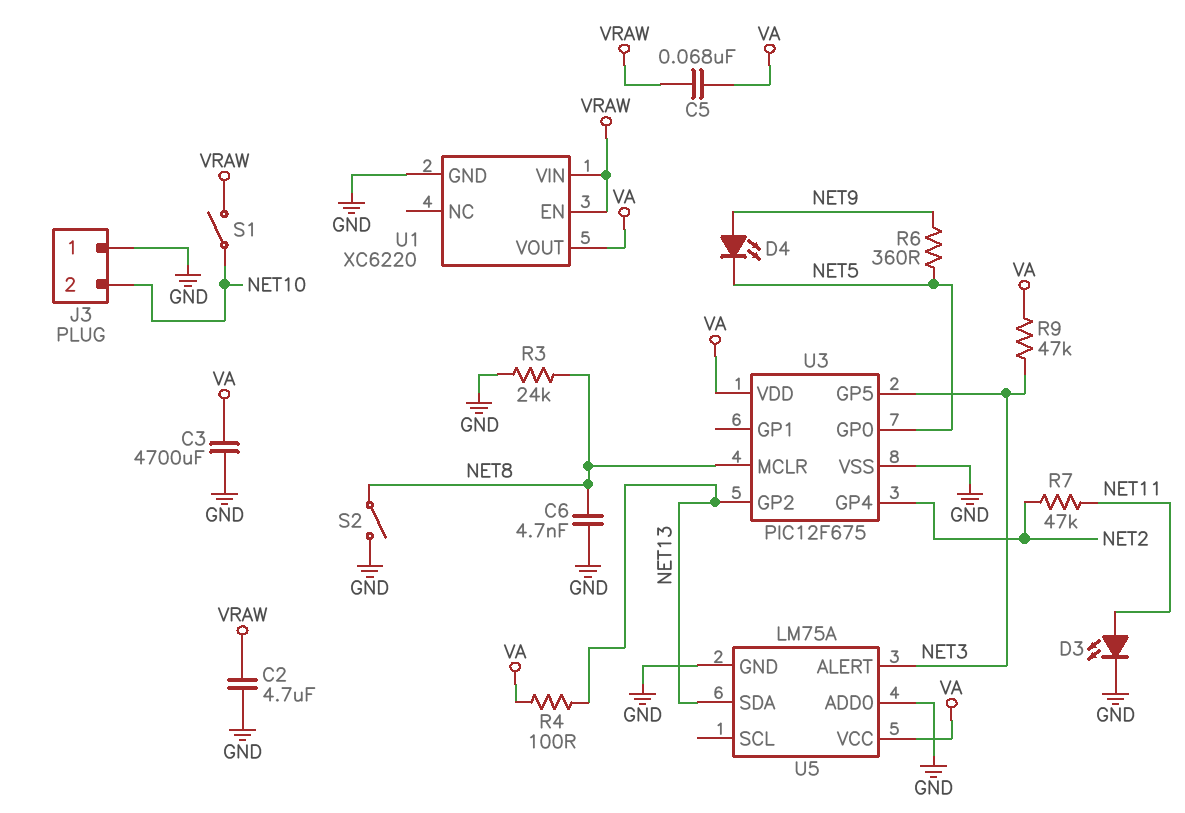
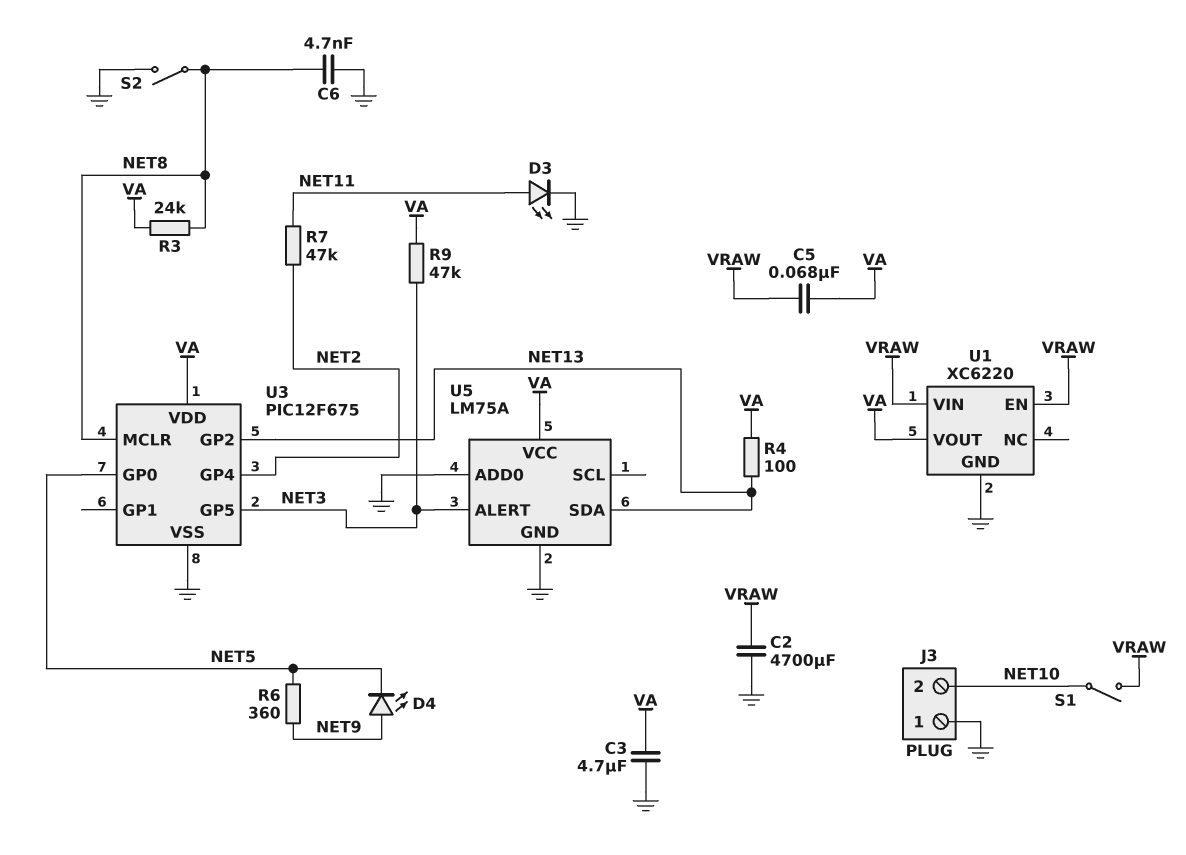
C2: 4.7uF (GND, VRAW) -> 4700uF (GND, VRAW)
C3: 4700uF (GND, VA) -> 4.7uF (GND, VA)
R3: 24k (GND, NET8) -> 24k (NET8, VA)

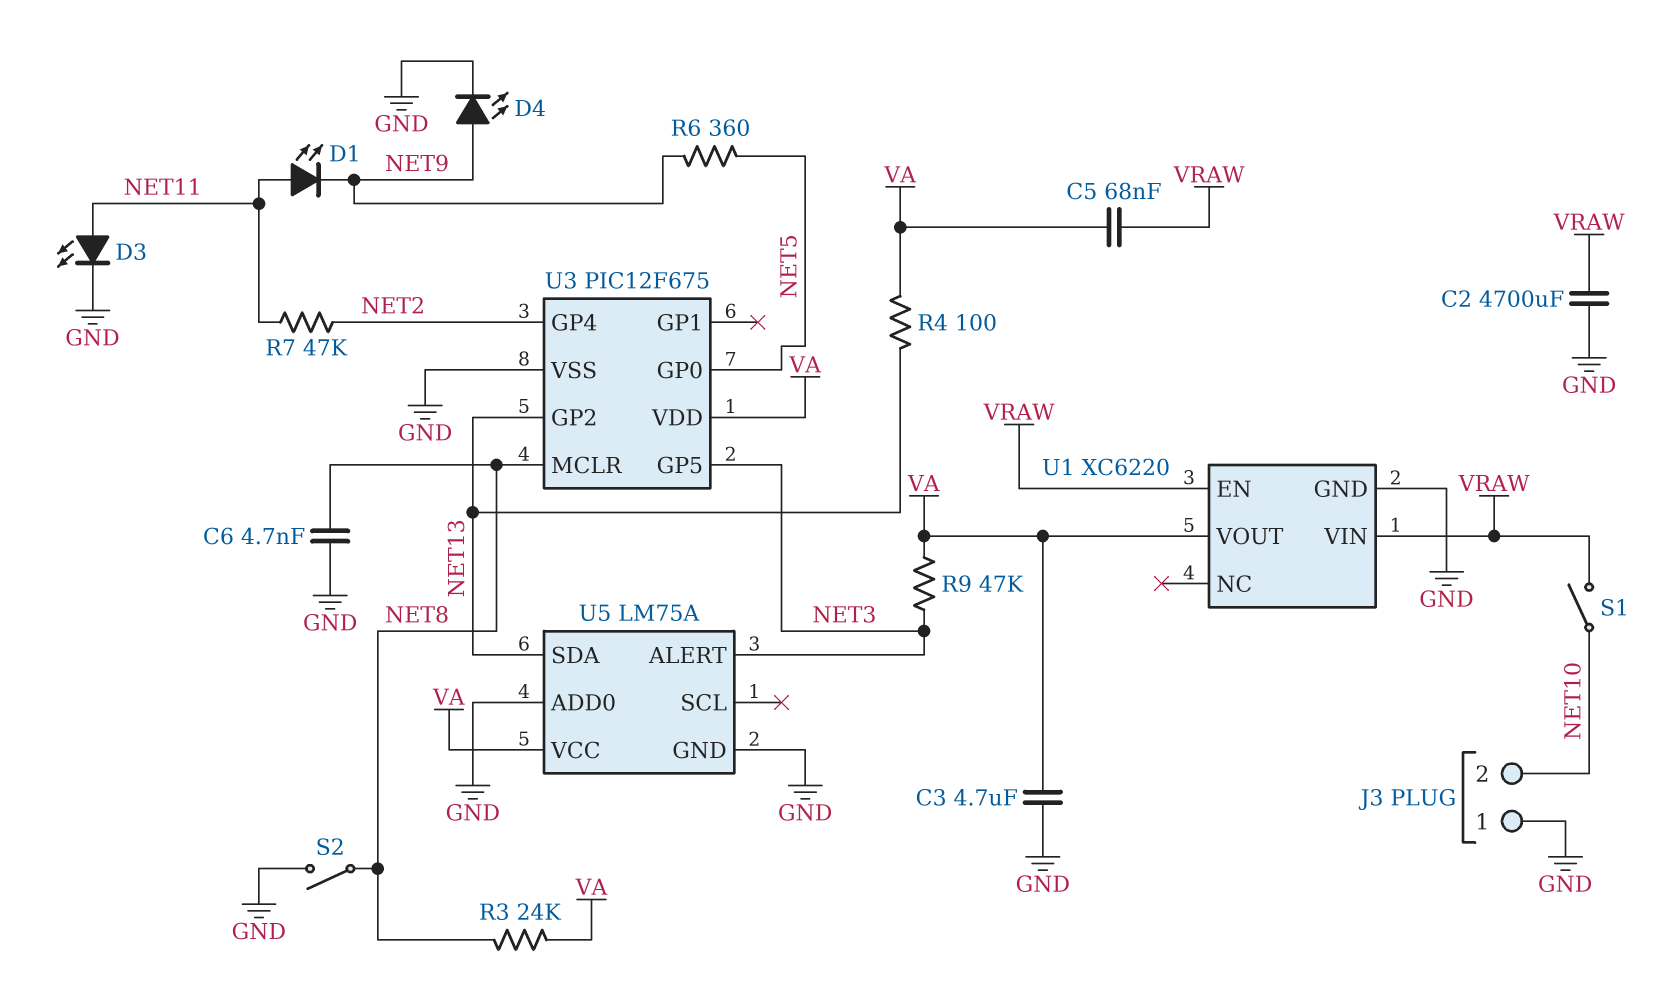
D1: none -> LED (A NET11, K NET9)
D4: LED (A NET9, K NET5) -> LED (A NET9, K GND)

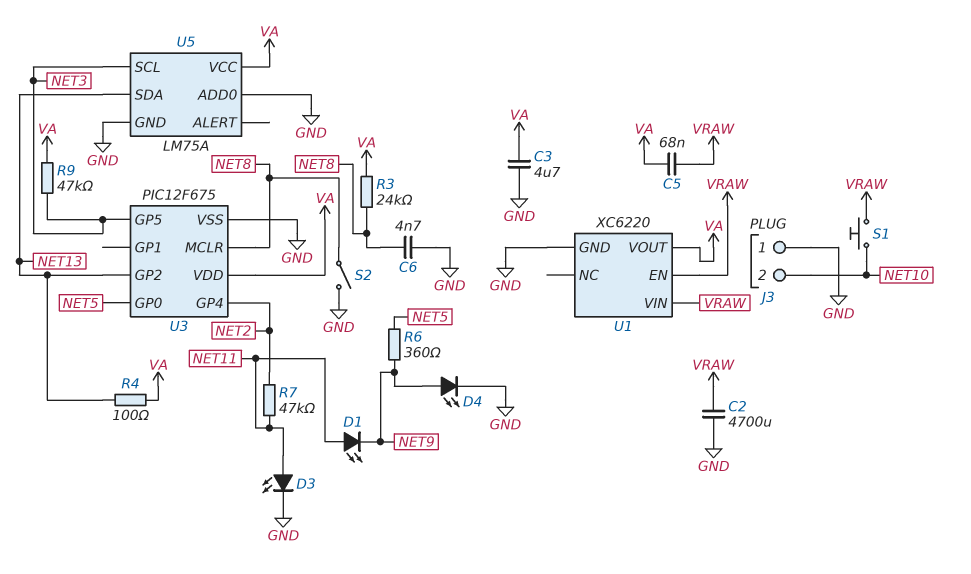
S1: switch (NET10, VRAW) -> button (NET10, VRAW)
U5 pin ALERT: NET3 -> none
U5 pin SCL: none -> NET3

